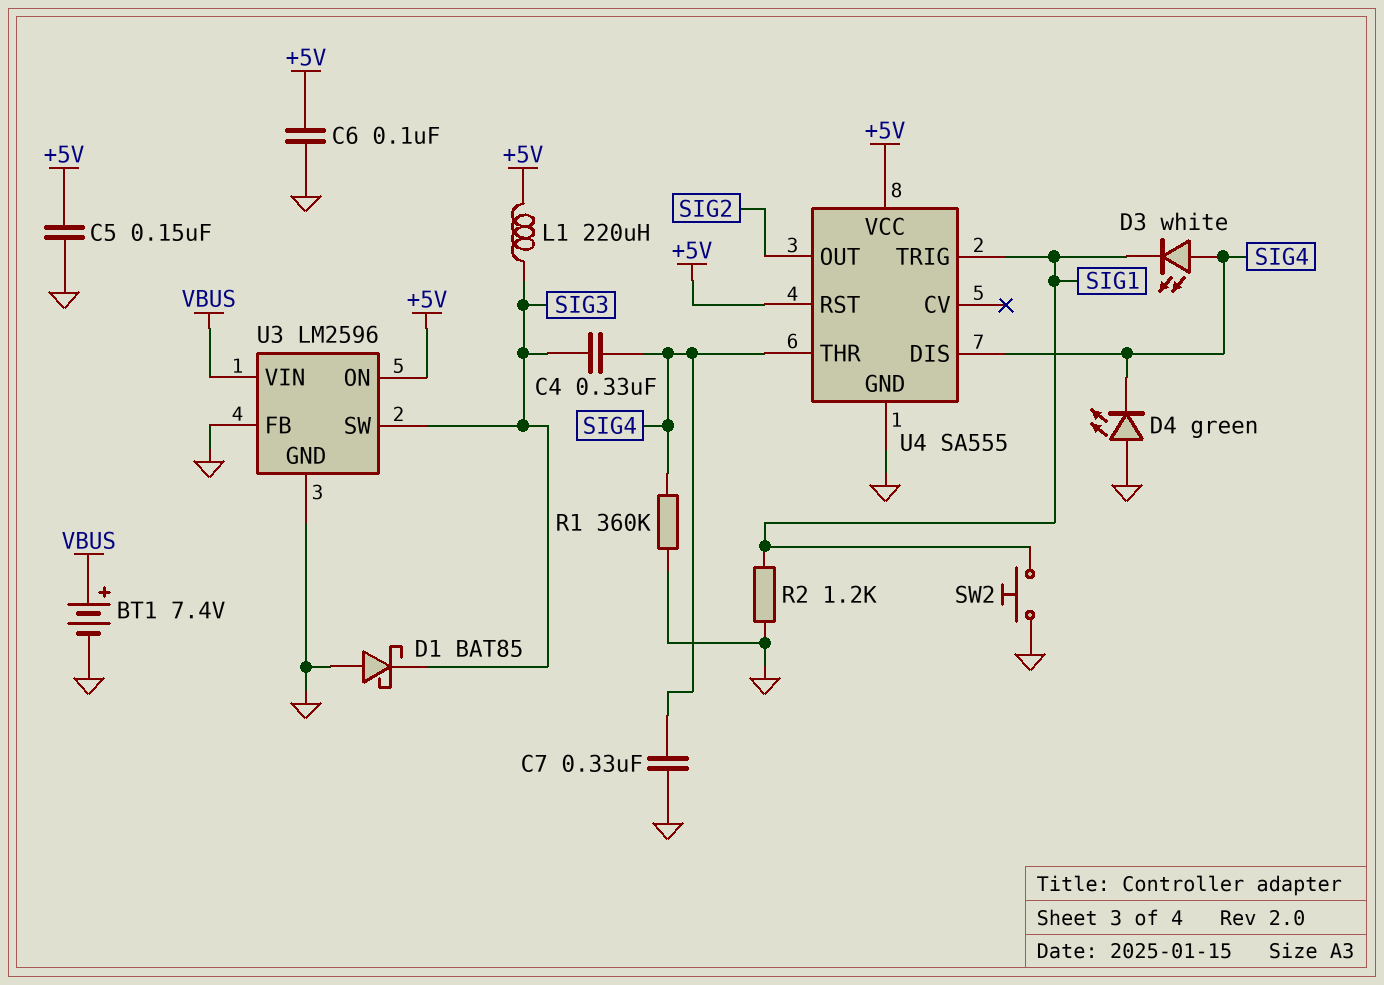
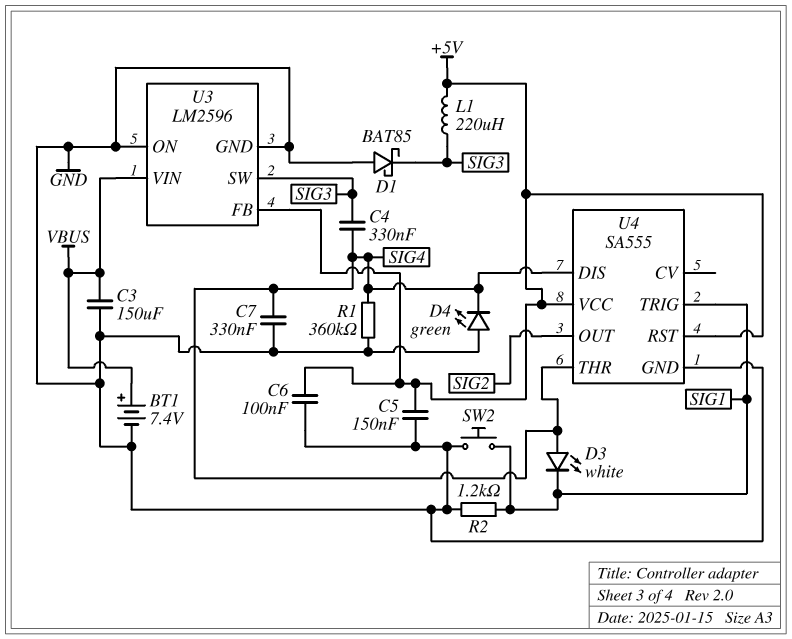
C3: none -> 150uF (GND, VBUS)
U3 pin FB: GND -> +5V
U3 pin ON: +5V -> GND

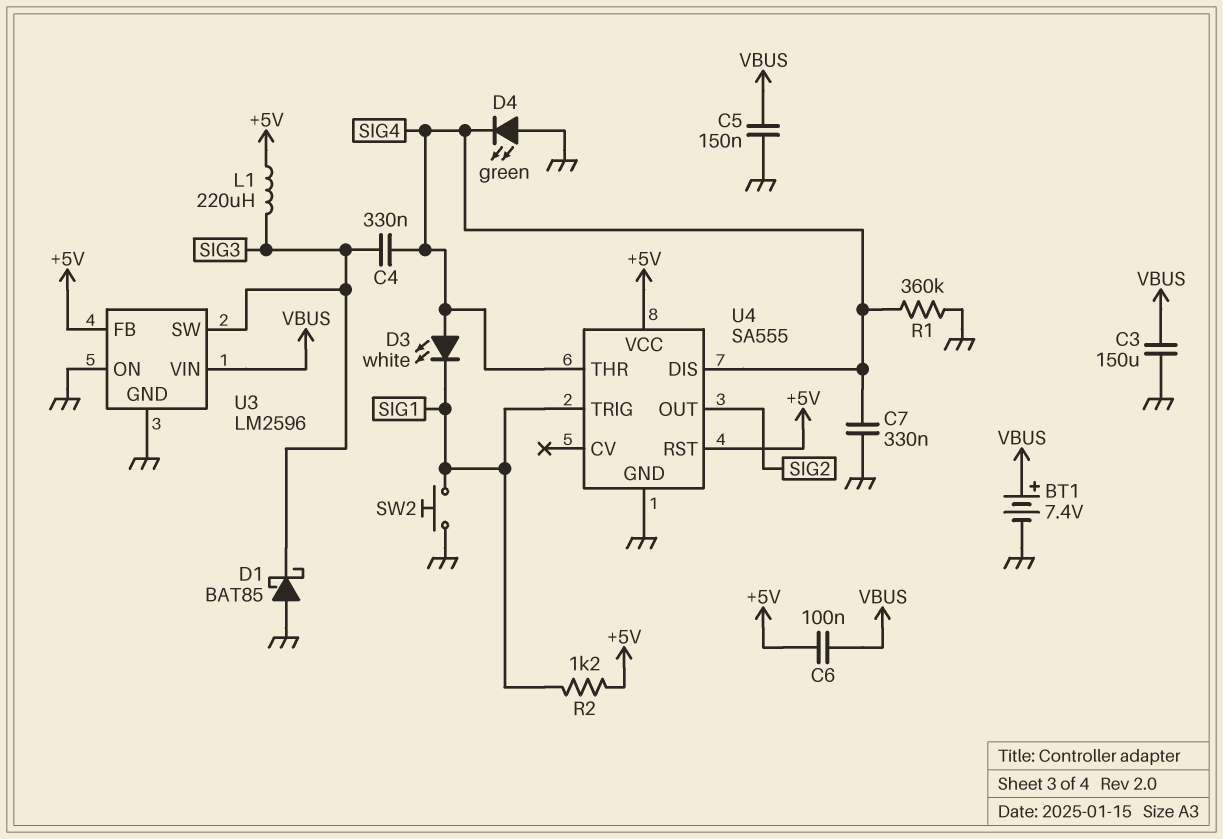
C5: 150nF (+5V, GND) -> 150nF (GND, VBUS)
C6: 100nF (+5V, GND) -> 100nF (+5V, VBUS)
R2: 1.2k (GND, SIG1) -> 1.2k (+5V, SIG1)

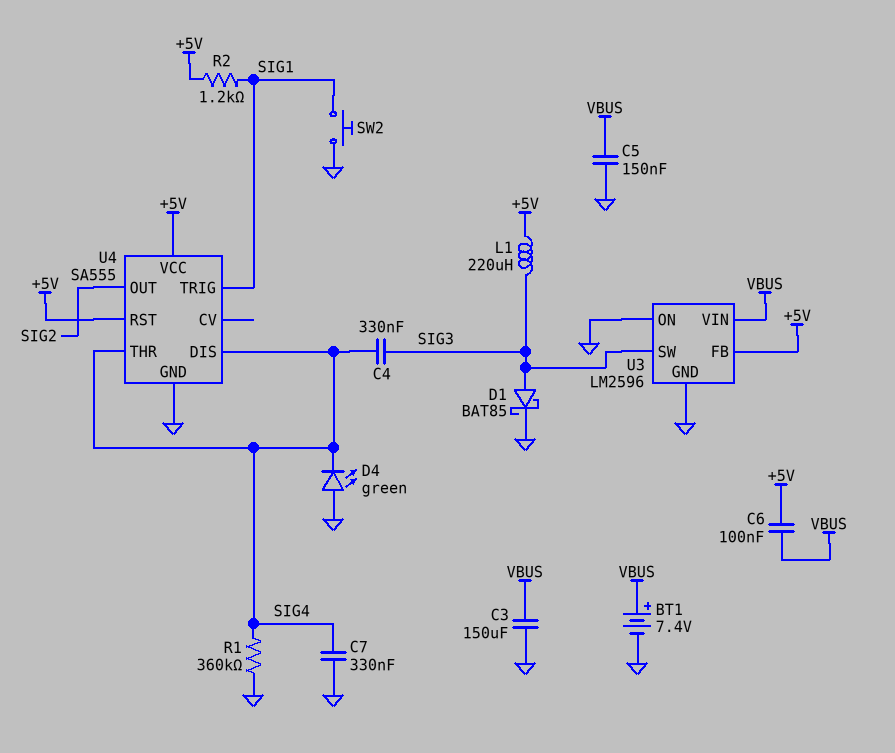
D1: schottky BAT85 (A GND, K SIG3) -> schottky BAT85 (A SIG3, K GND)
D3: LED white (A SIG4, K SIG1) -> none

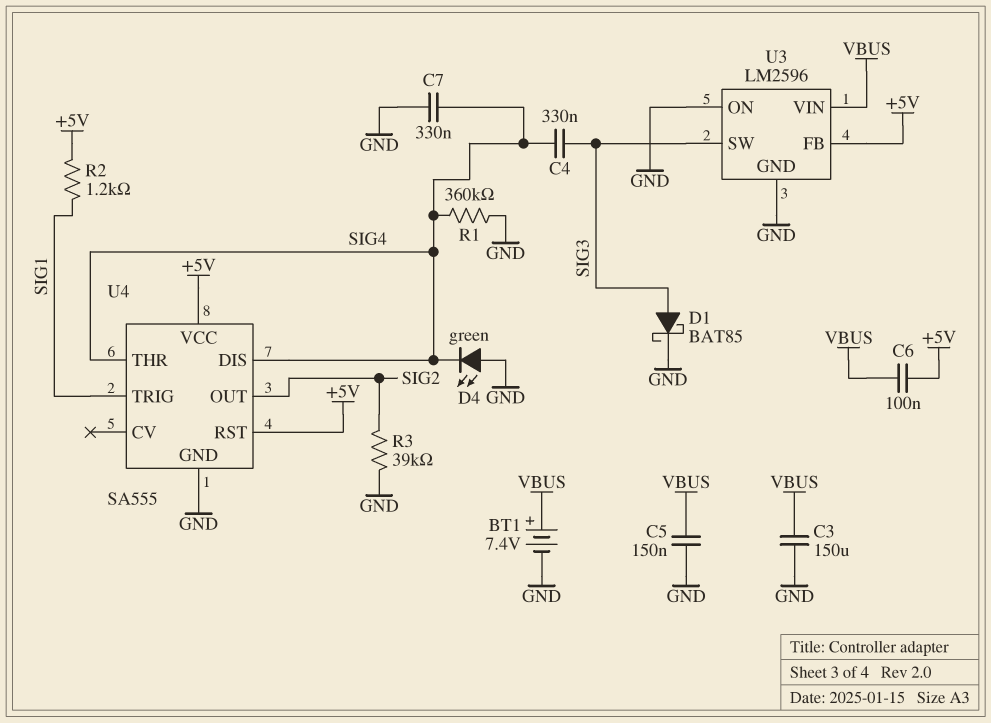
L1: 220uH (+5V, SIG3) -> none
R3: none -> 39k (GND, SIG2)
SW2: button (GND, SIG1) -> none

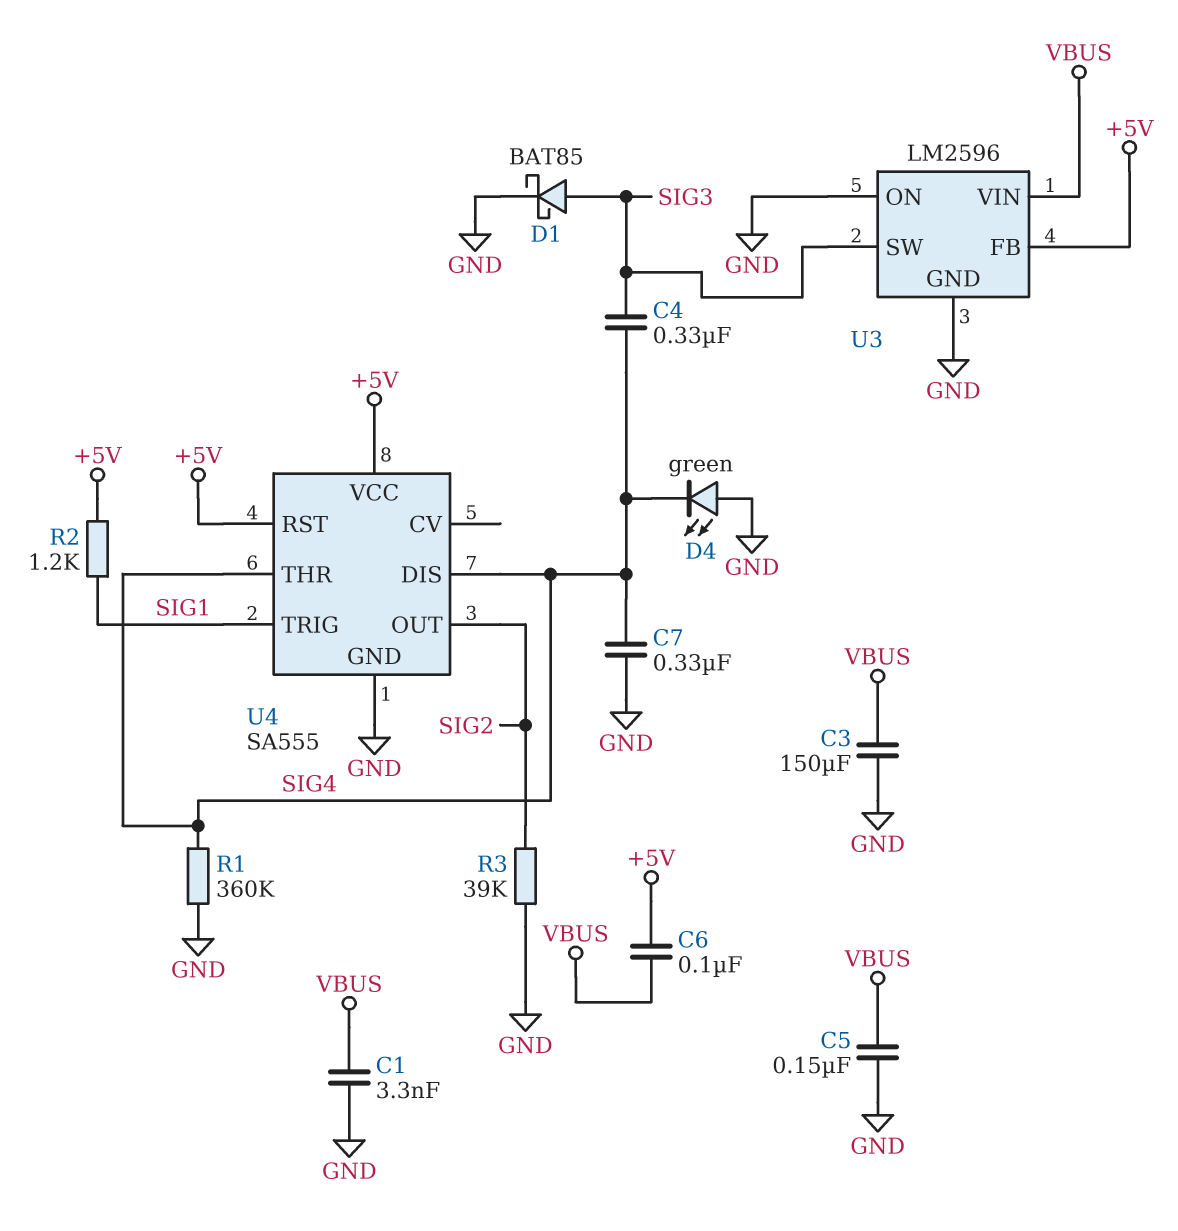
BT1: 7.4V (plus VBUS, minus GND) -> none
C1: none -> 3.3nF (GND, VBUS)

